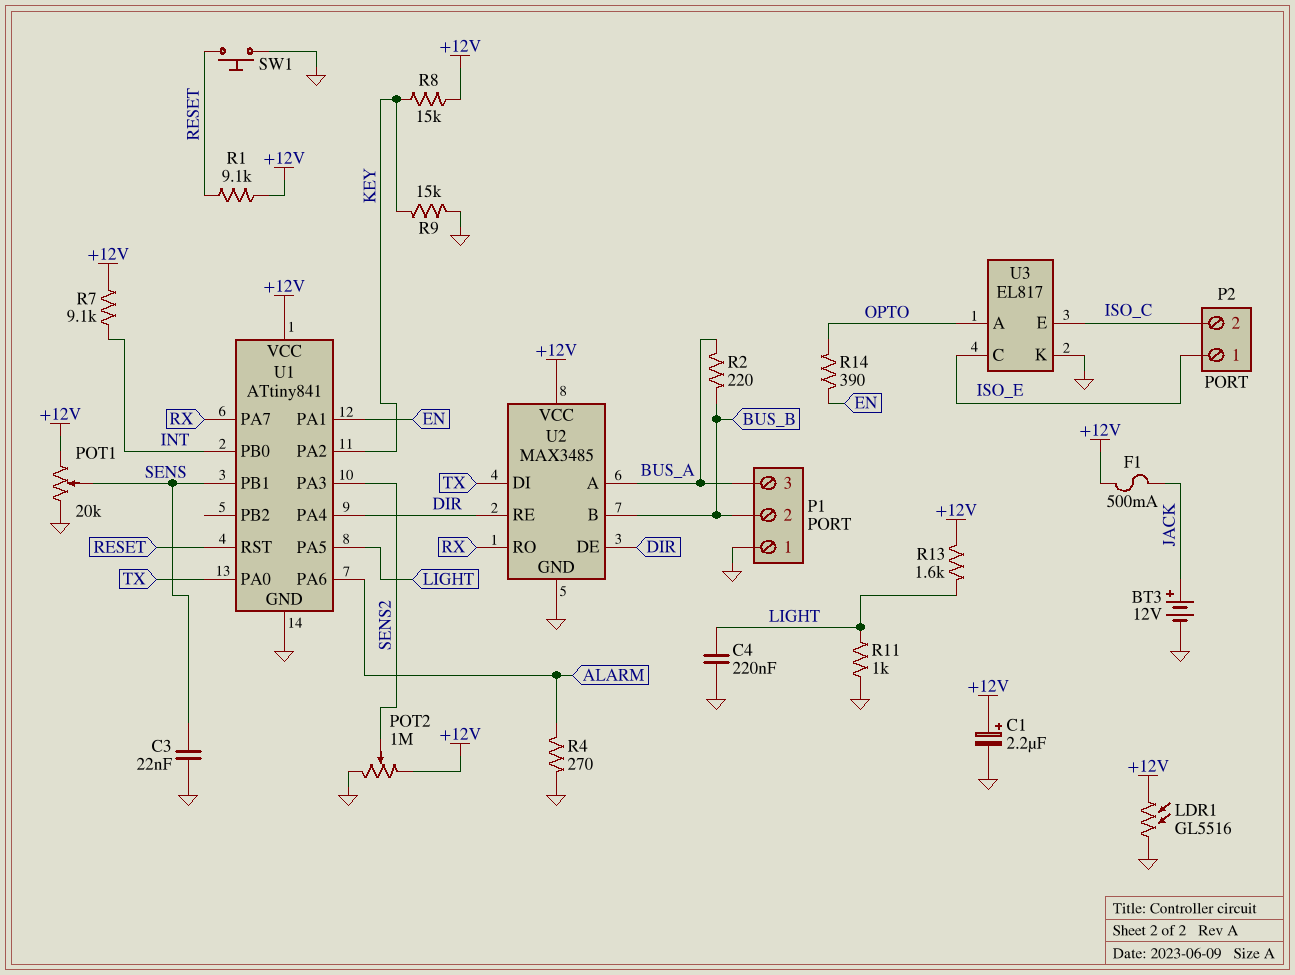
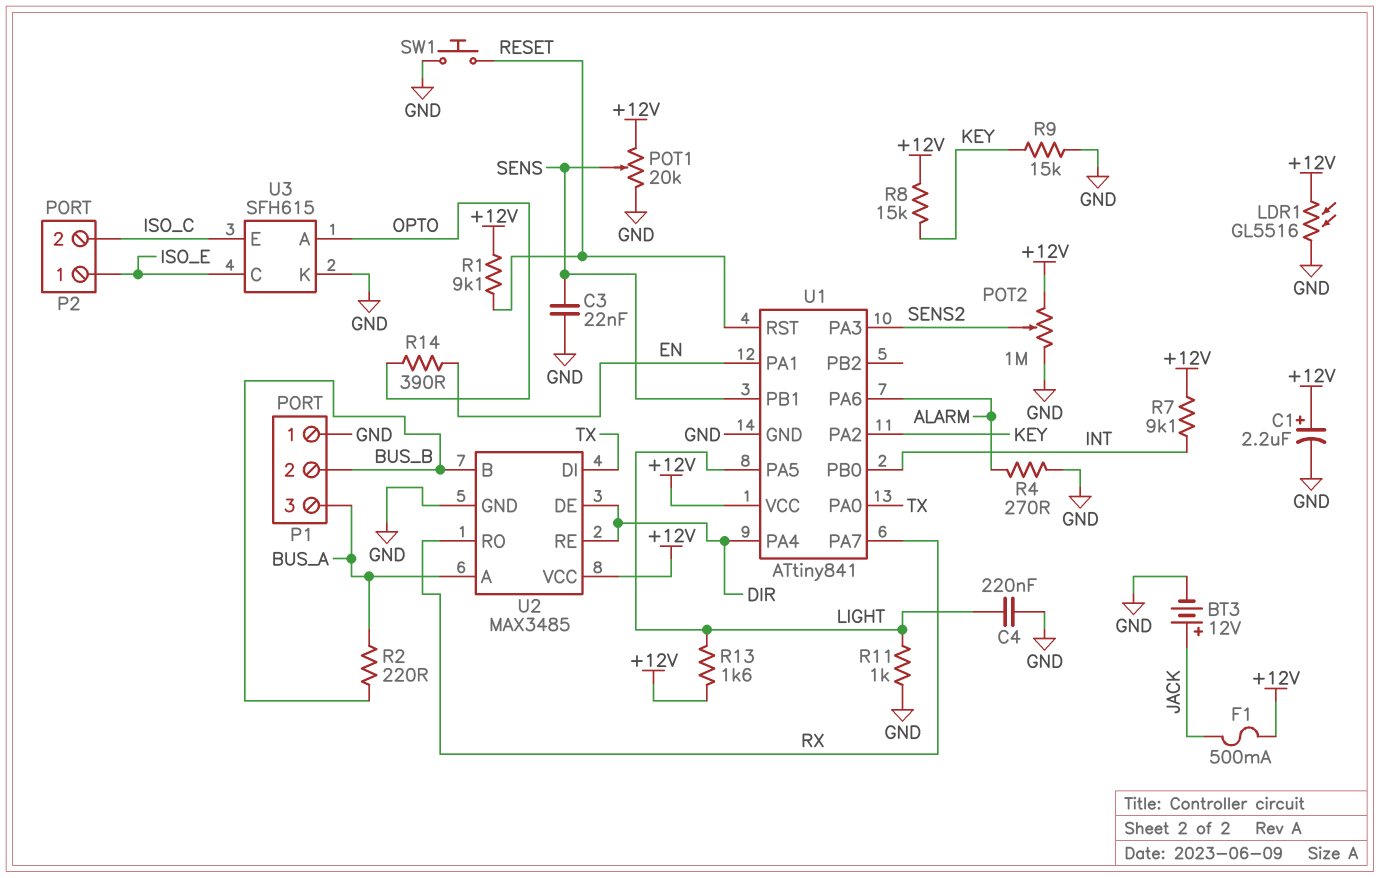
U3: EL817 -> SFH615

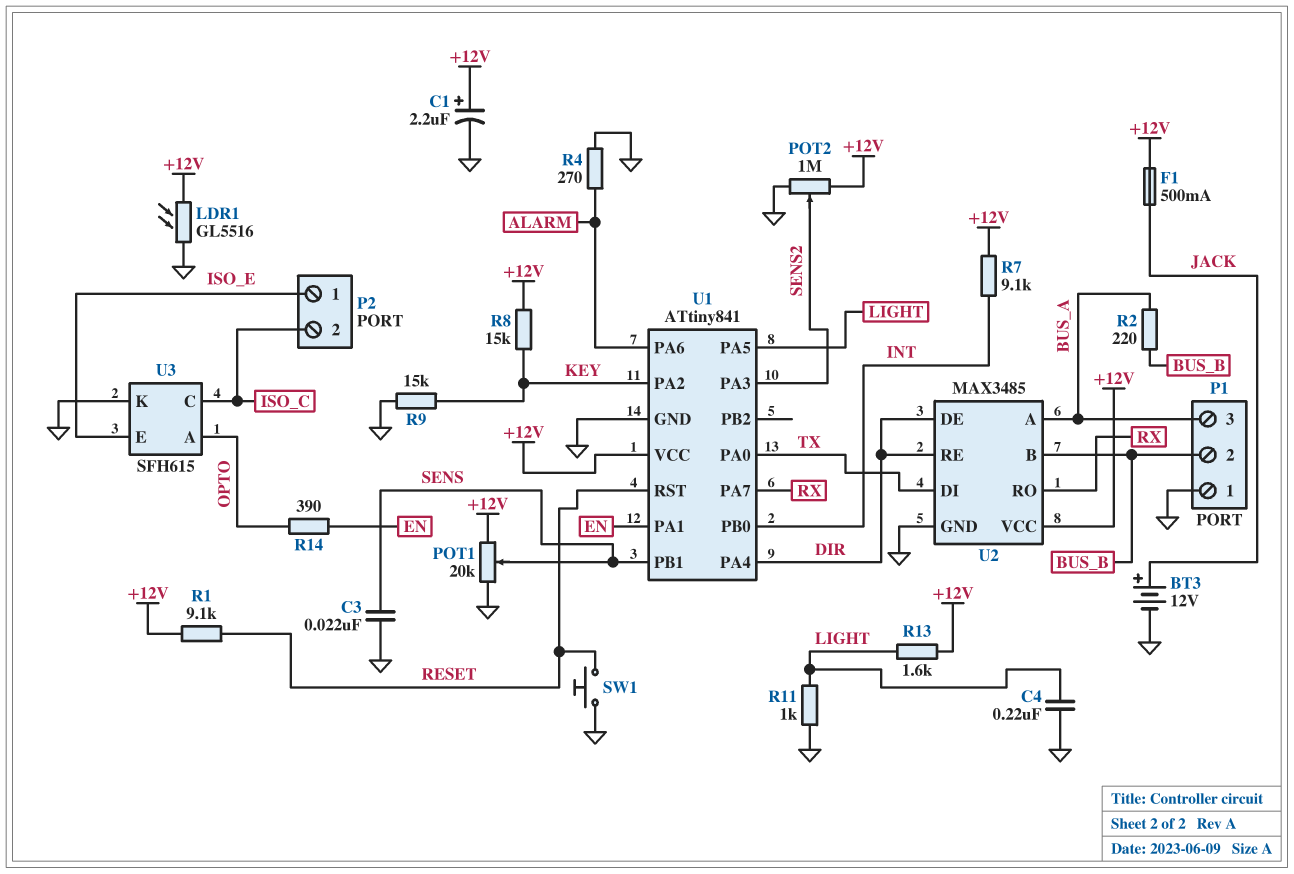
U3 pin C: ISO_E -> ISO_C
U3 pin E: ISO_C -> ISO_E

